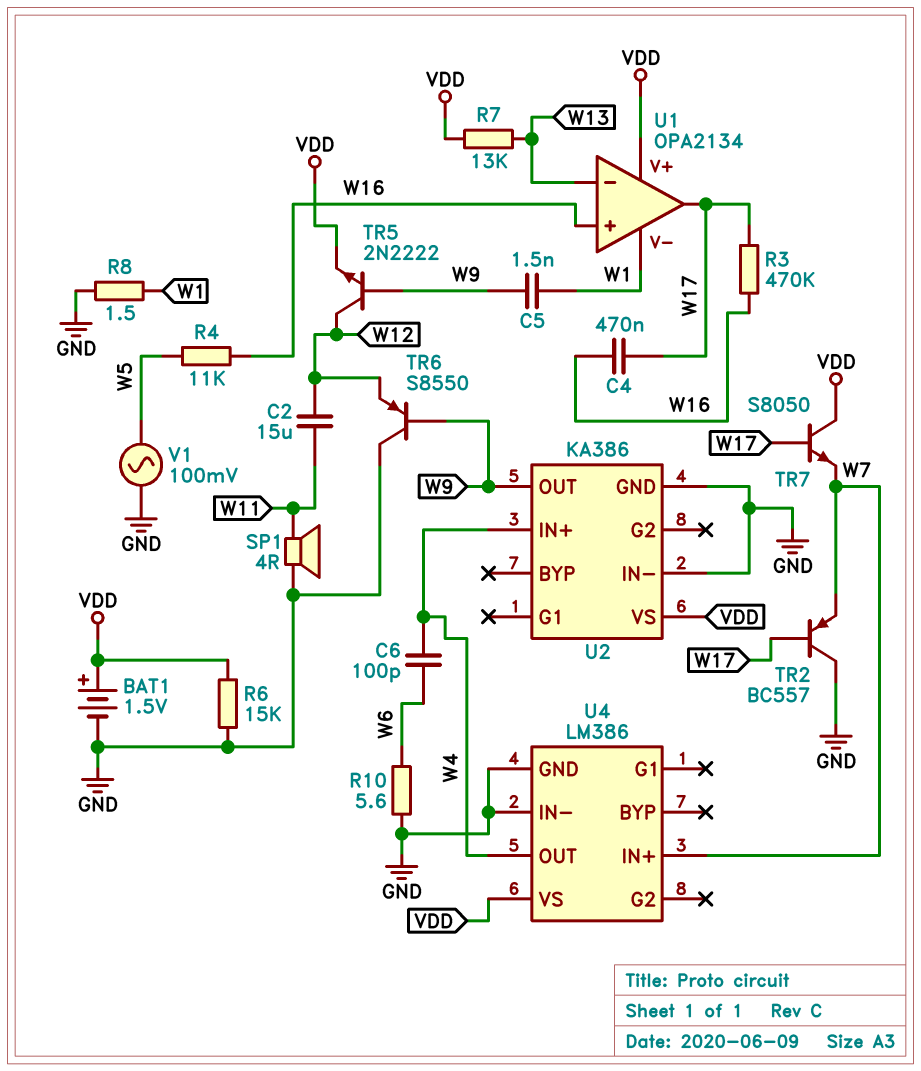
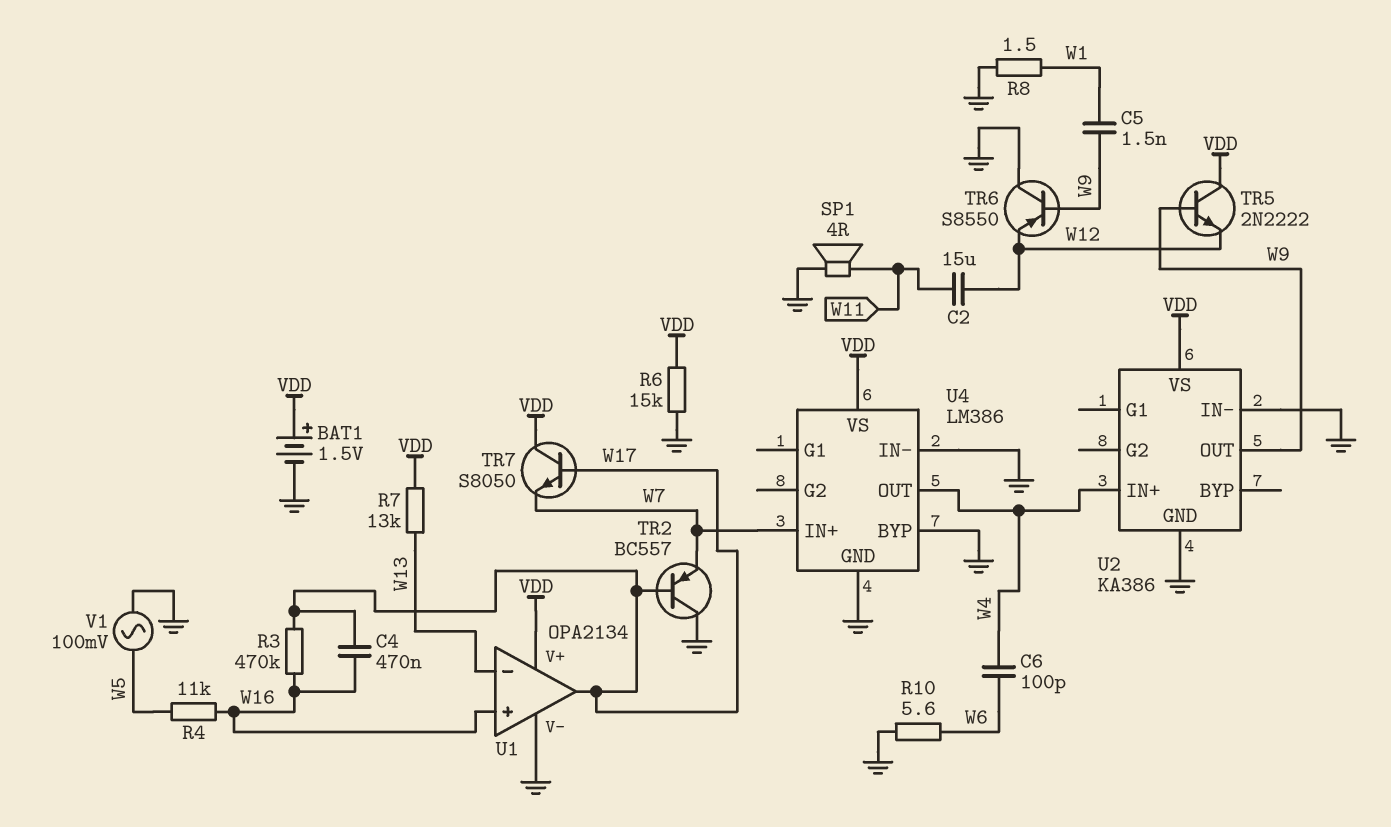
TR5: NPN 2N2222 (B W9, C W12, E VDD) -> NPN 2N2222 (B W9, C VDD, E W12)
U1 pin V-: W1 -> GND
U4 pin BYP: none -> GND

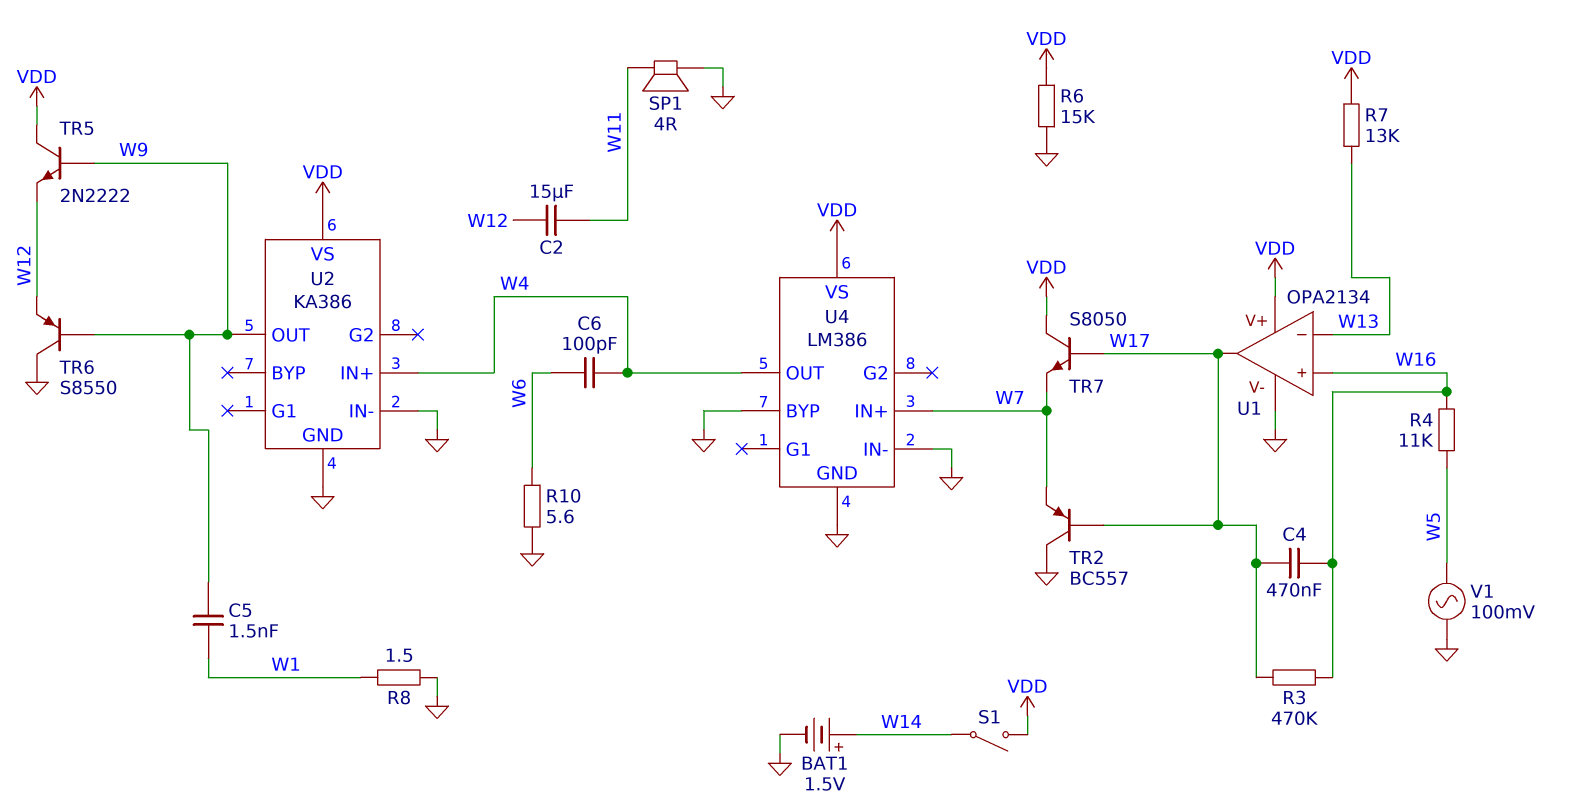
BAT1: 1.5V (plus VDD, minus GND) -> 1.5V (plus W14, minus GND)
S1: none -> switch (VDD, W14)

